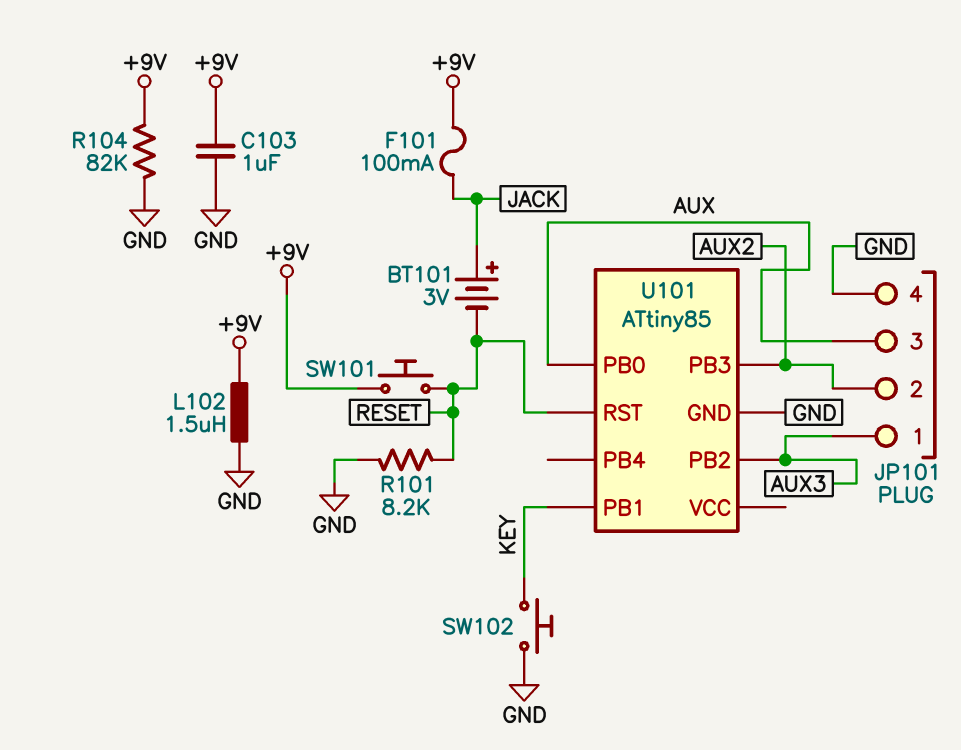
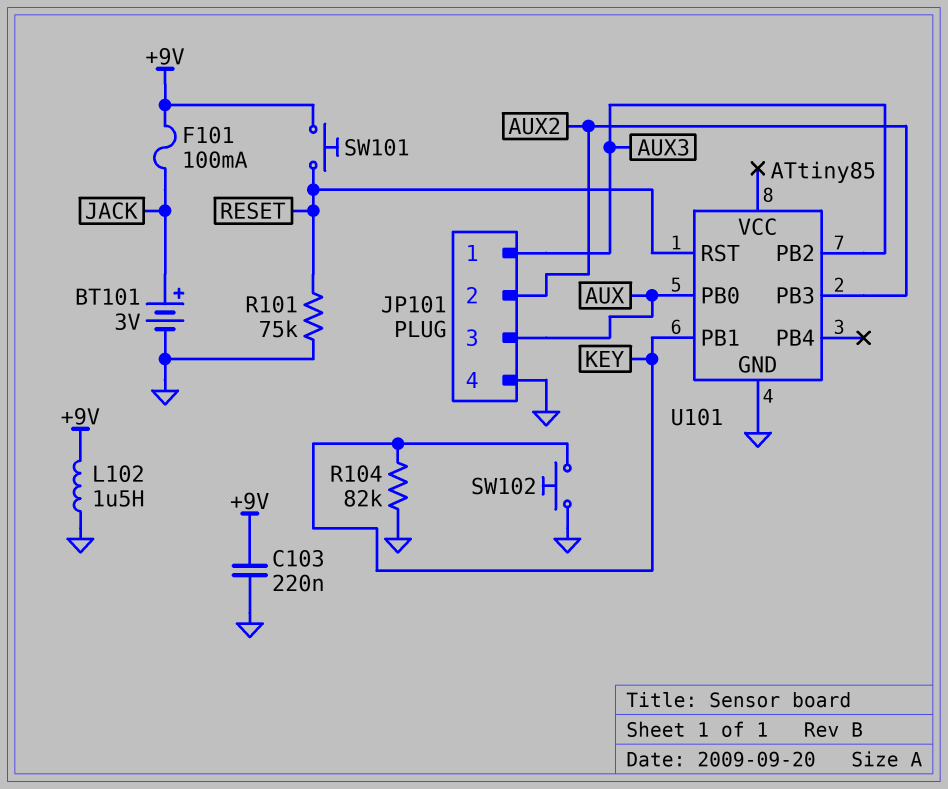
BT101: 3V (plus JACK, minus RESET) -> 3V (plus JACK, minus GND)
C103: 1uF (+9V, GND) -> 220nF (+9V, GND)
R101: 8.2k (GND, RESET) -> 75k (GND, RESET)
R104: 82k (+9V, GND) -> 82k (GND, KEY)

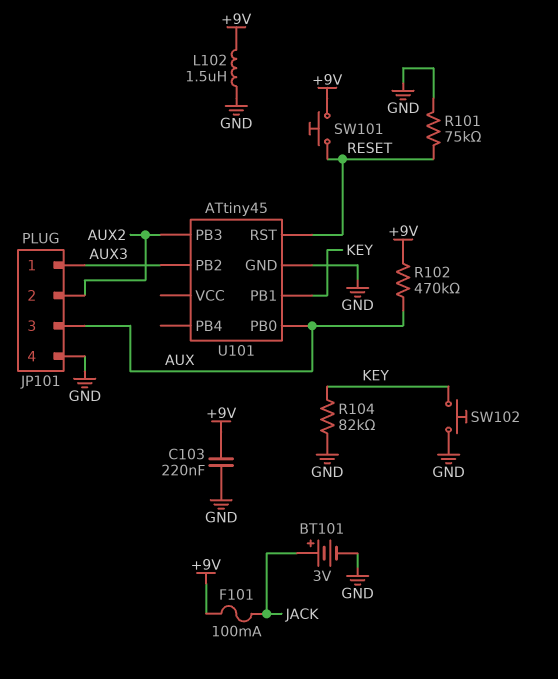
R102: none -> 470k (+9V, AUX)
U101: ATtiny85 -> ATtiny45

